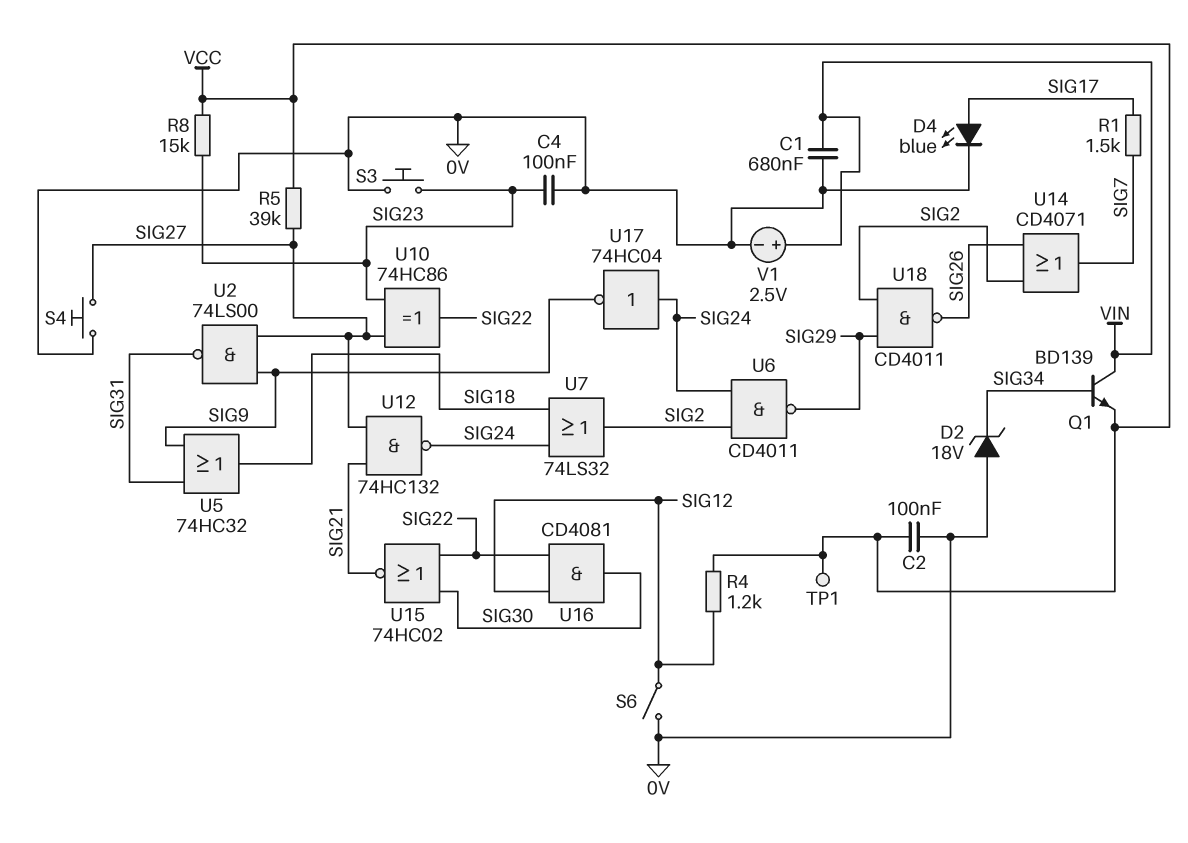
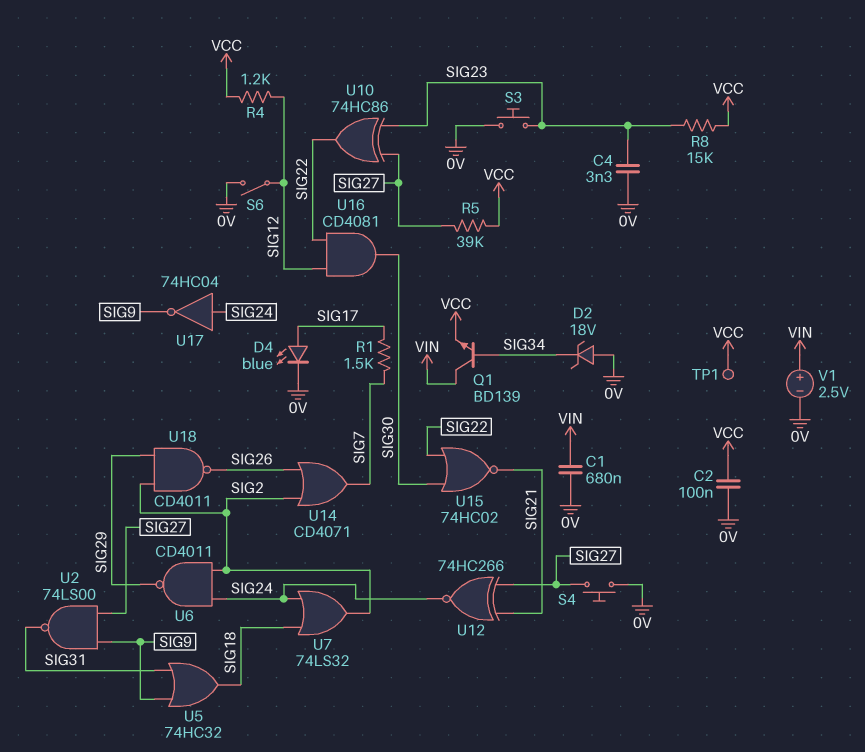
C4: 100nF (0V, SIG23) -> 3.3nF (0V, SIG23)
U12: NAND 74HC132 (in SIG21, in SIG27, out SIG24) -> XNOR 74HC266 (in SIG21, in SIG27, out SIG24)

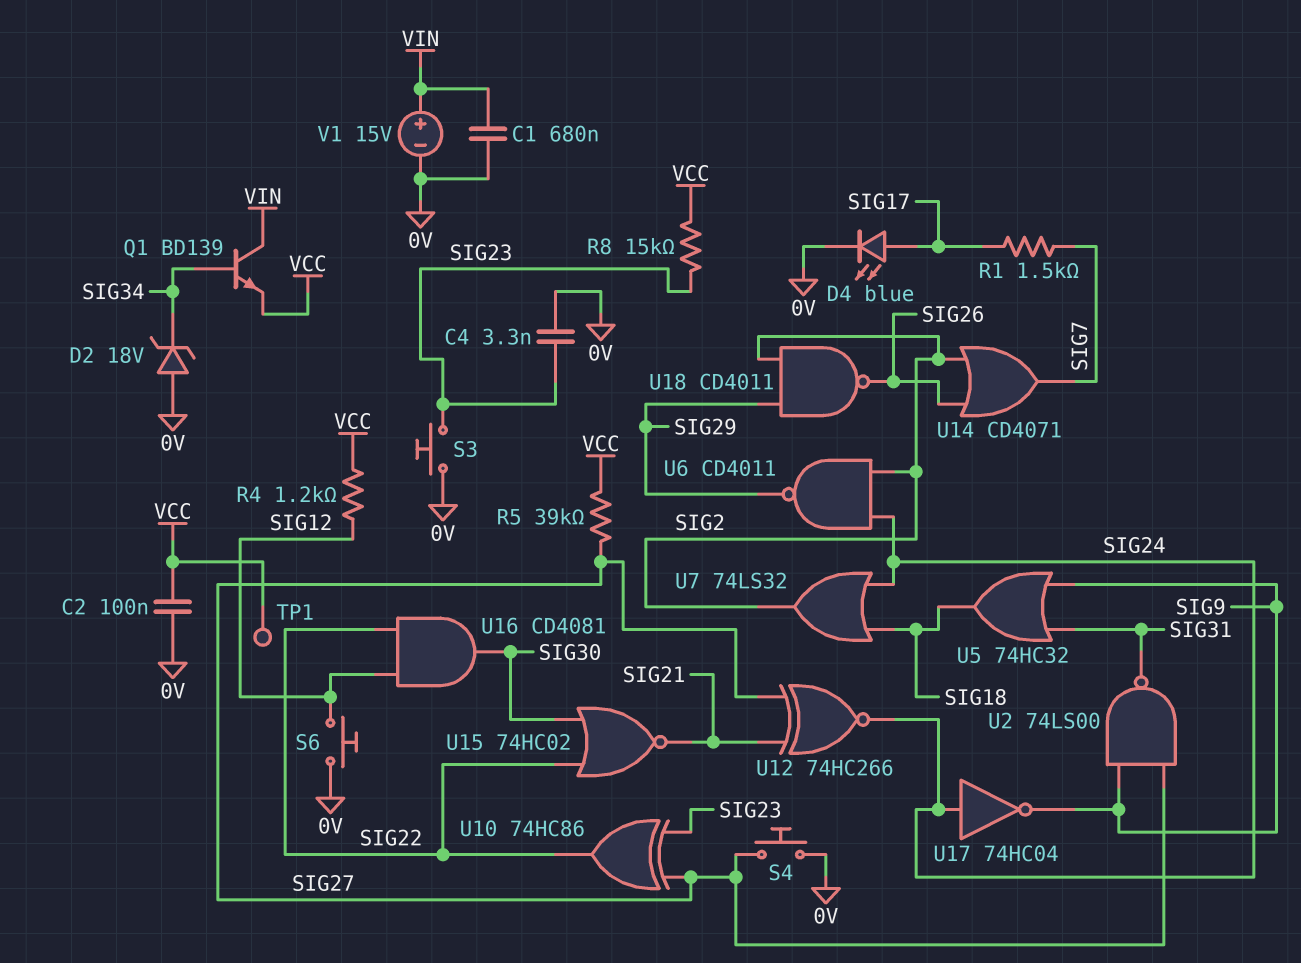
S6: switch (0V, SIG12) -> button (0V, SIG12)
V1: 2.5V (plus VIN, minus 0V) -> 15V (plus VIN, minus 0V)

